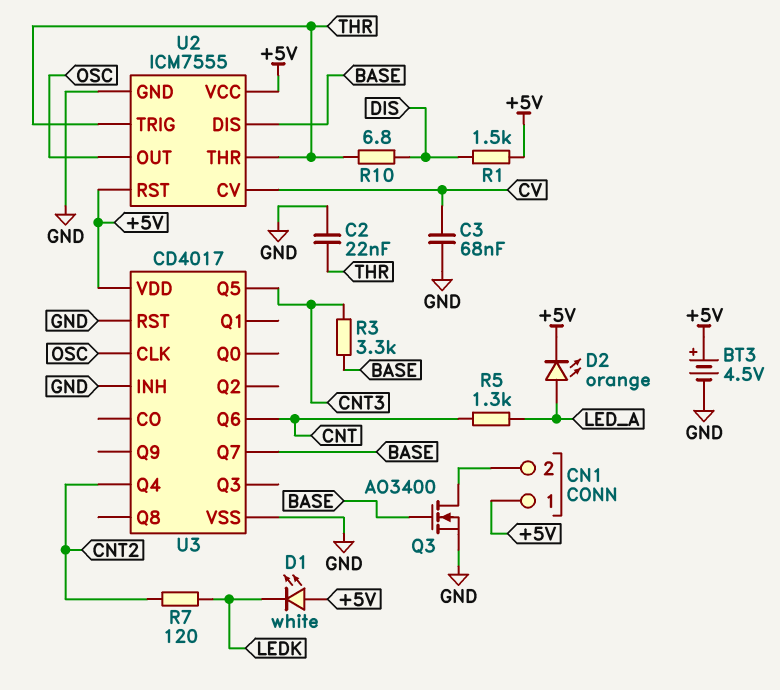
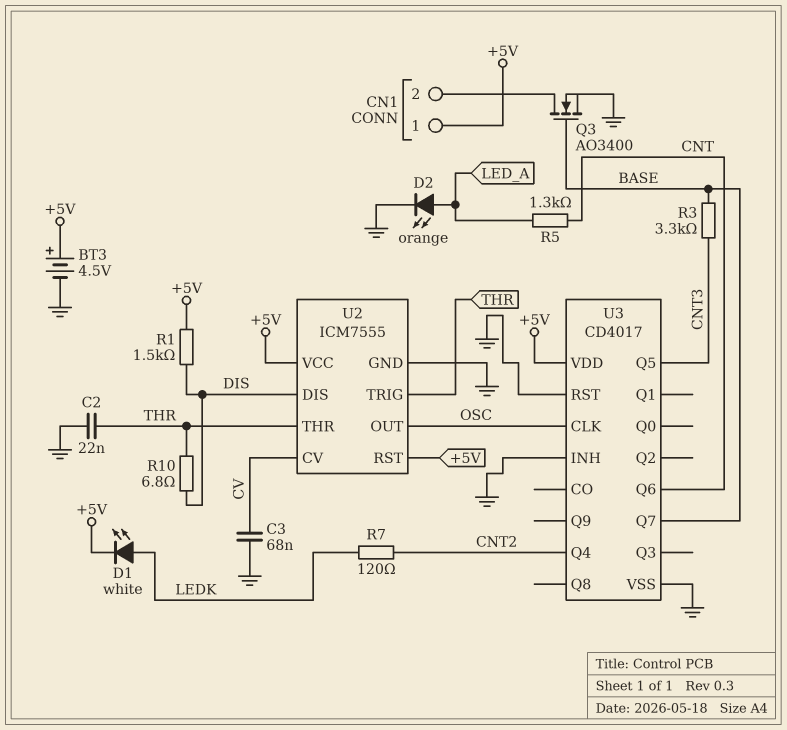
D1: LED white (A +5V, K LEDK) -> LED white (A LEDK, K +5V)
D2: LED orange (A LED_A, K +5V) -> LED orange (A LED_A, K GND)
U2 pin DIS: BASE -> DIS

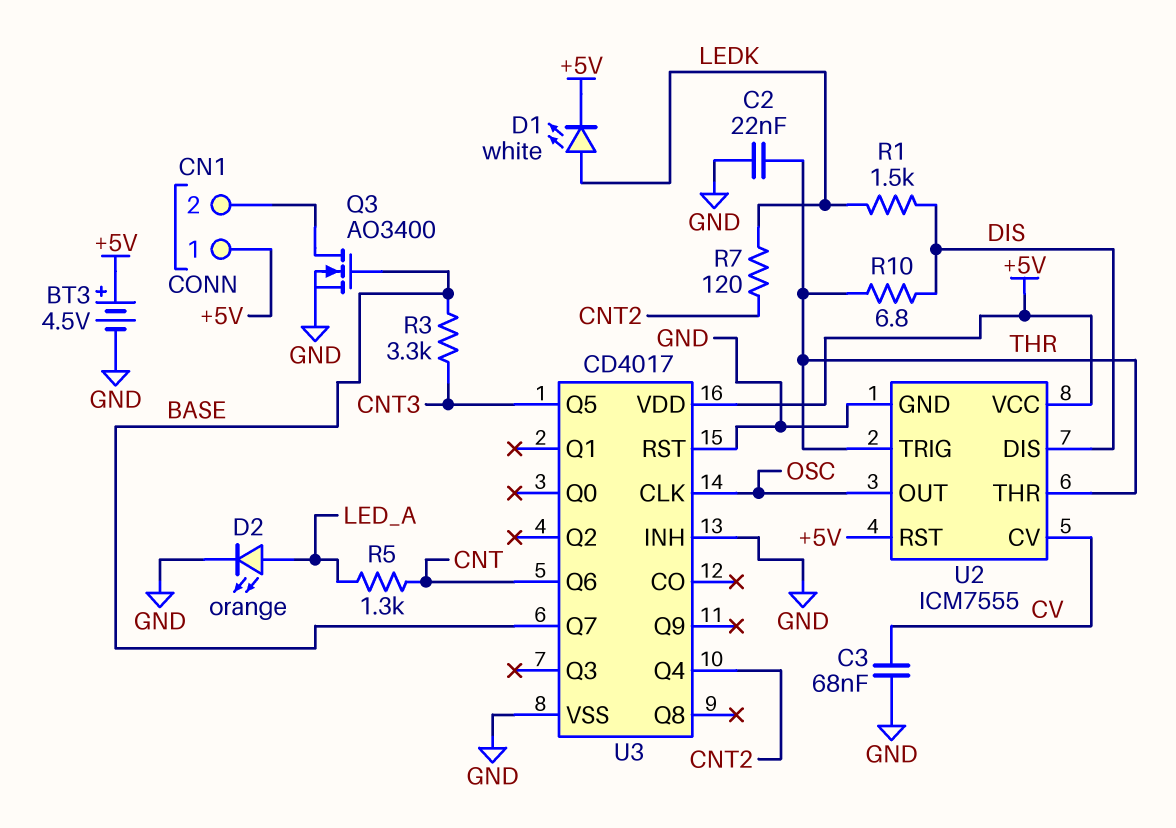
R1: 1.5k (+5V, DIS) -> 1.5k (DIS, LEDK)

